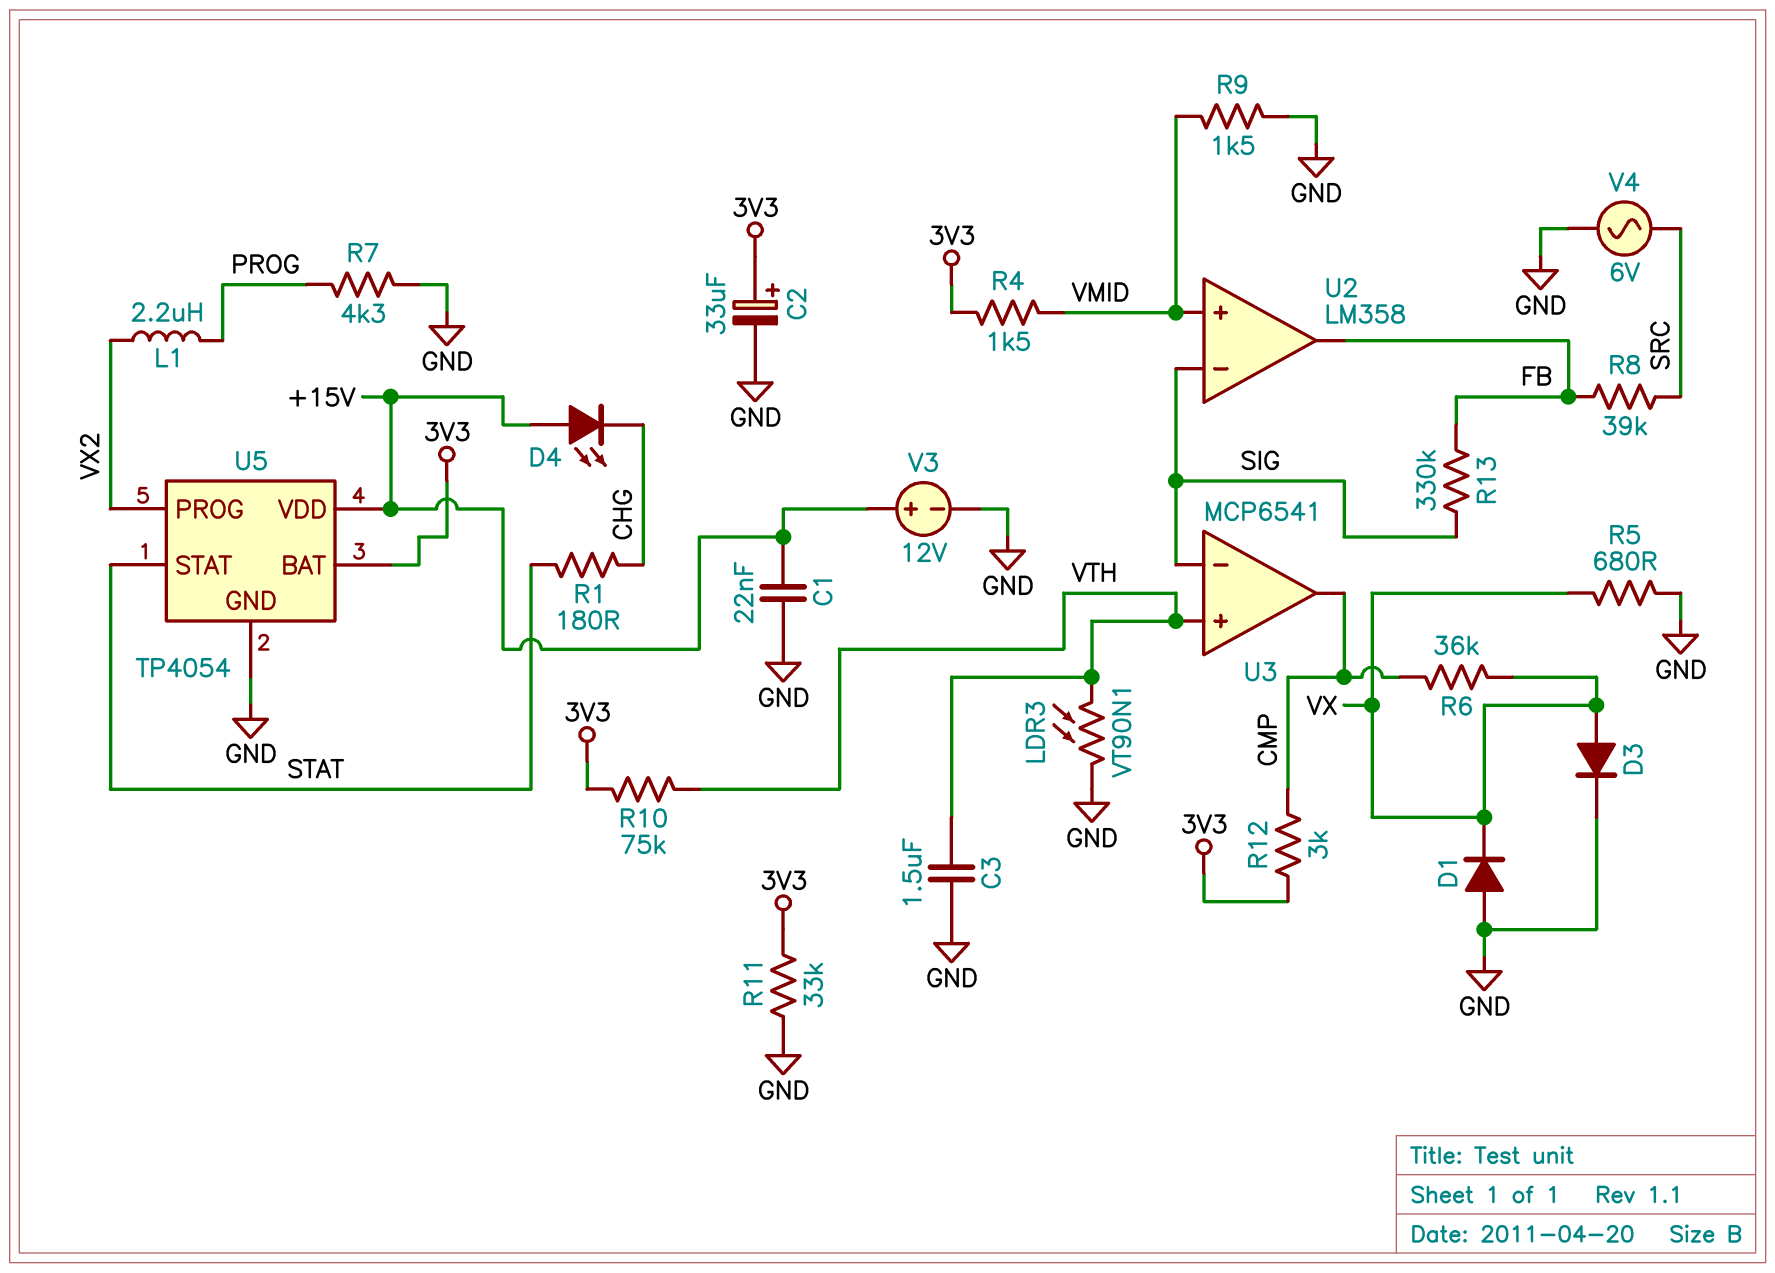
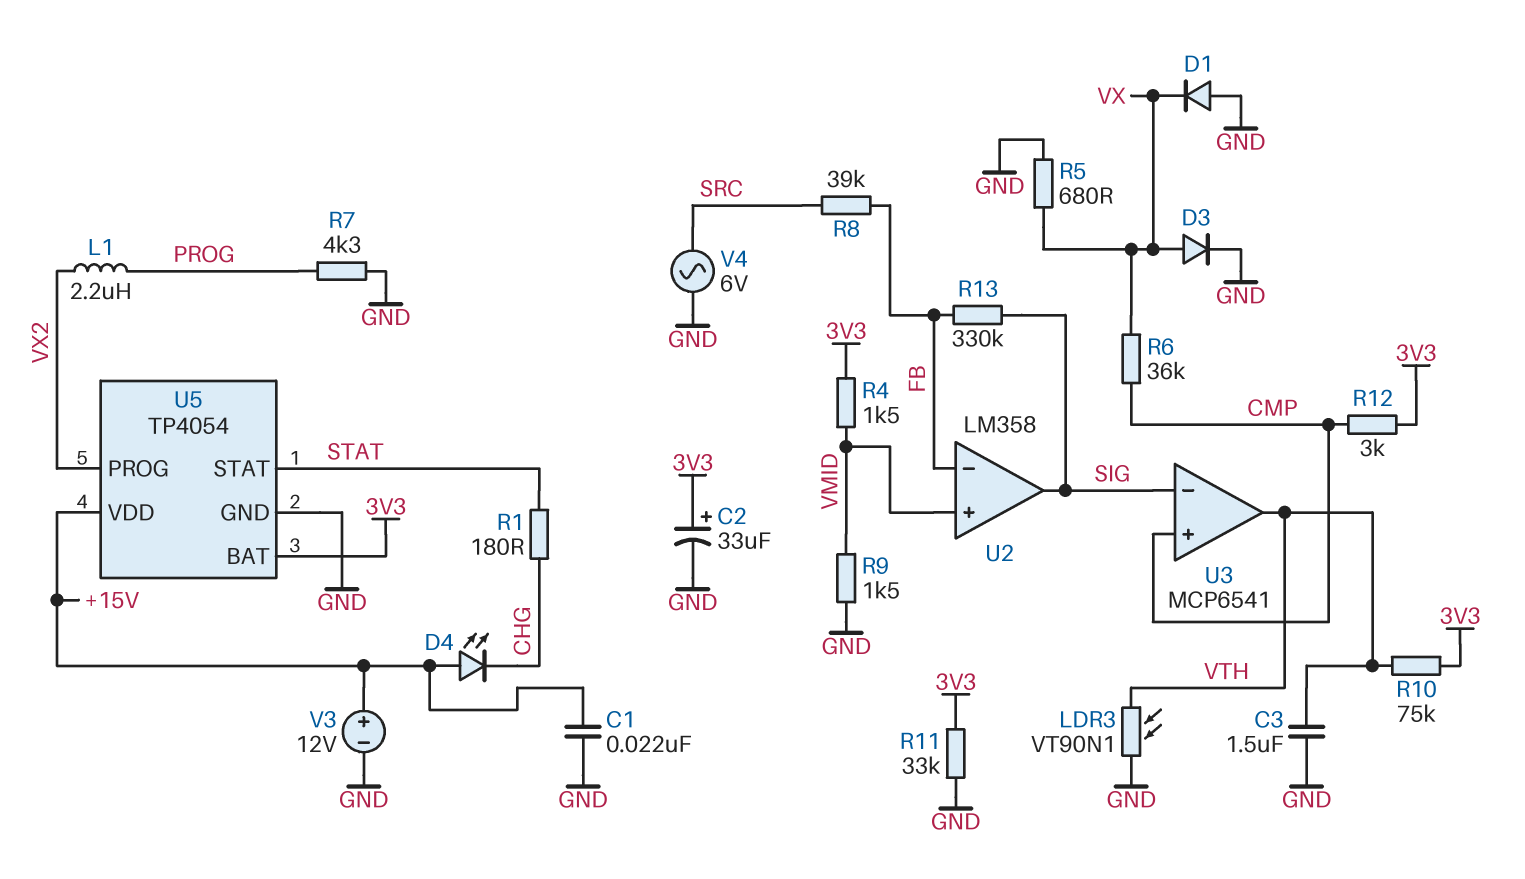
U2 pin in-: SIG -> FB
U2 pin out: FB -> SIG
U3 pin in+: VTH -> CMP
U3 pin out: CMP -> VTH

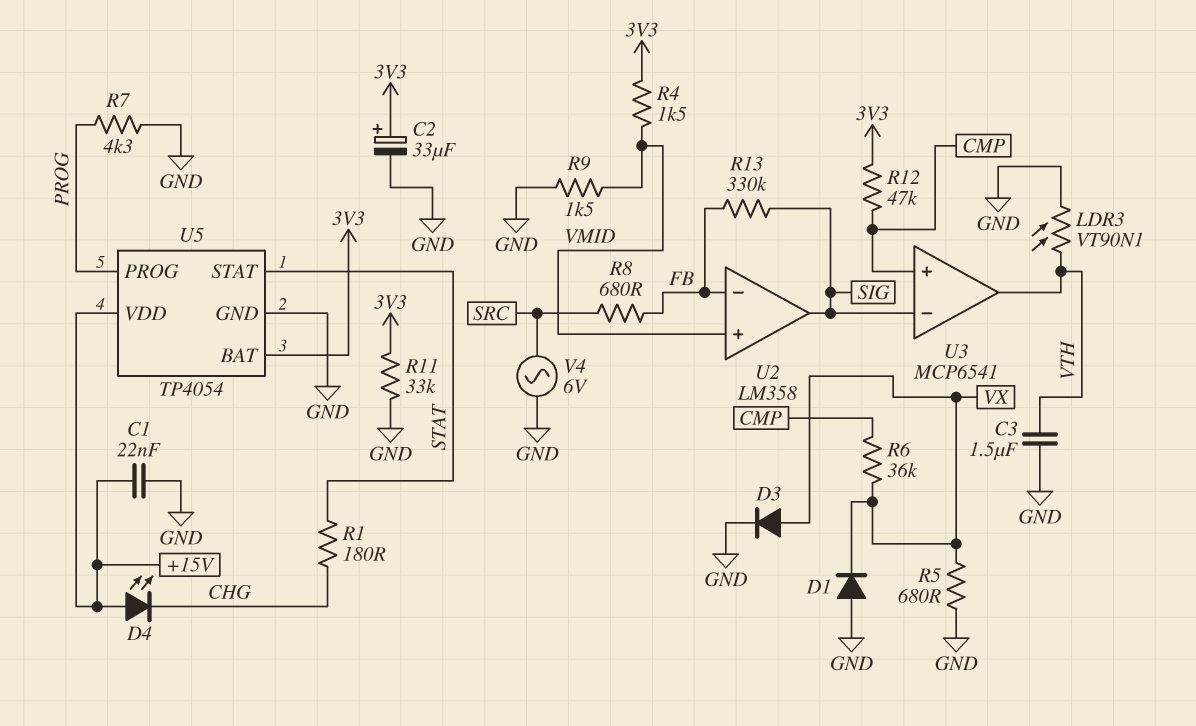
L1: 2.2uH (PROG, VX2) -> none
R8: 39k (FB, SRC) -> 680 (FB, SRC)
R10: 75k (3V3, VTH) -> none
R12: 3k (3V3, CMP) -> 47k (3V3, CMP)
U5 pin PROG: VX2 -> PROG
V3: 12V (plus +15V, minus GND) -> none

